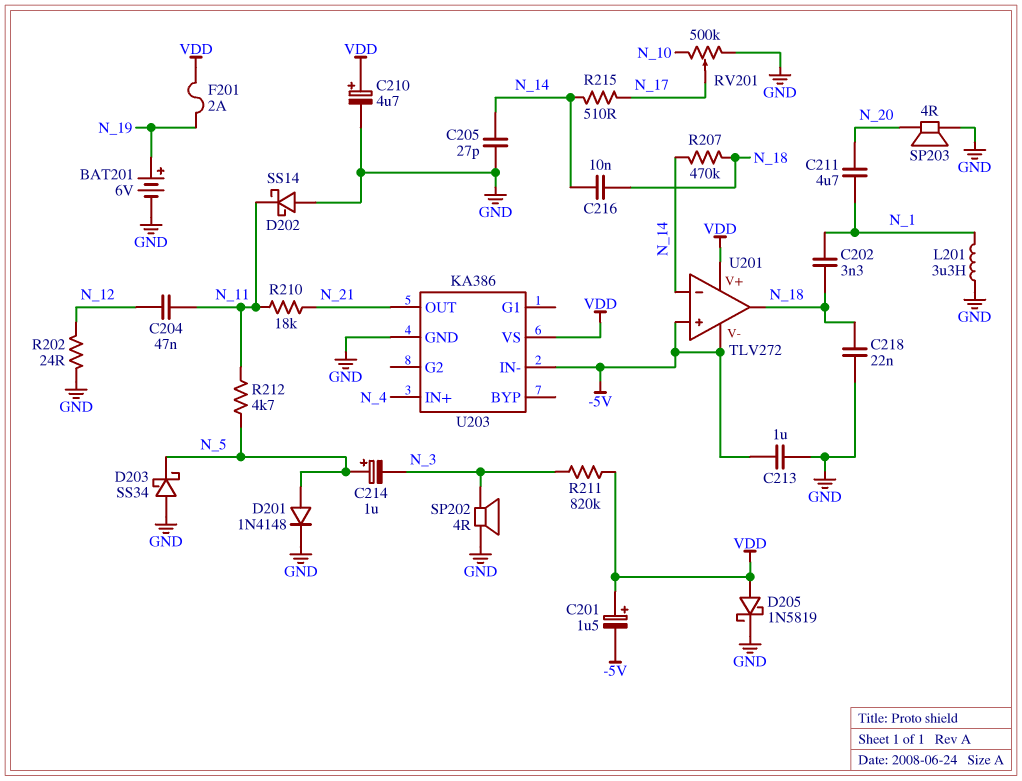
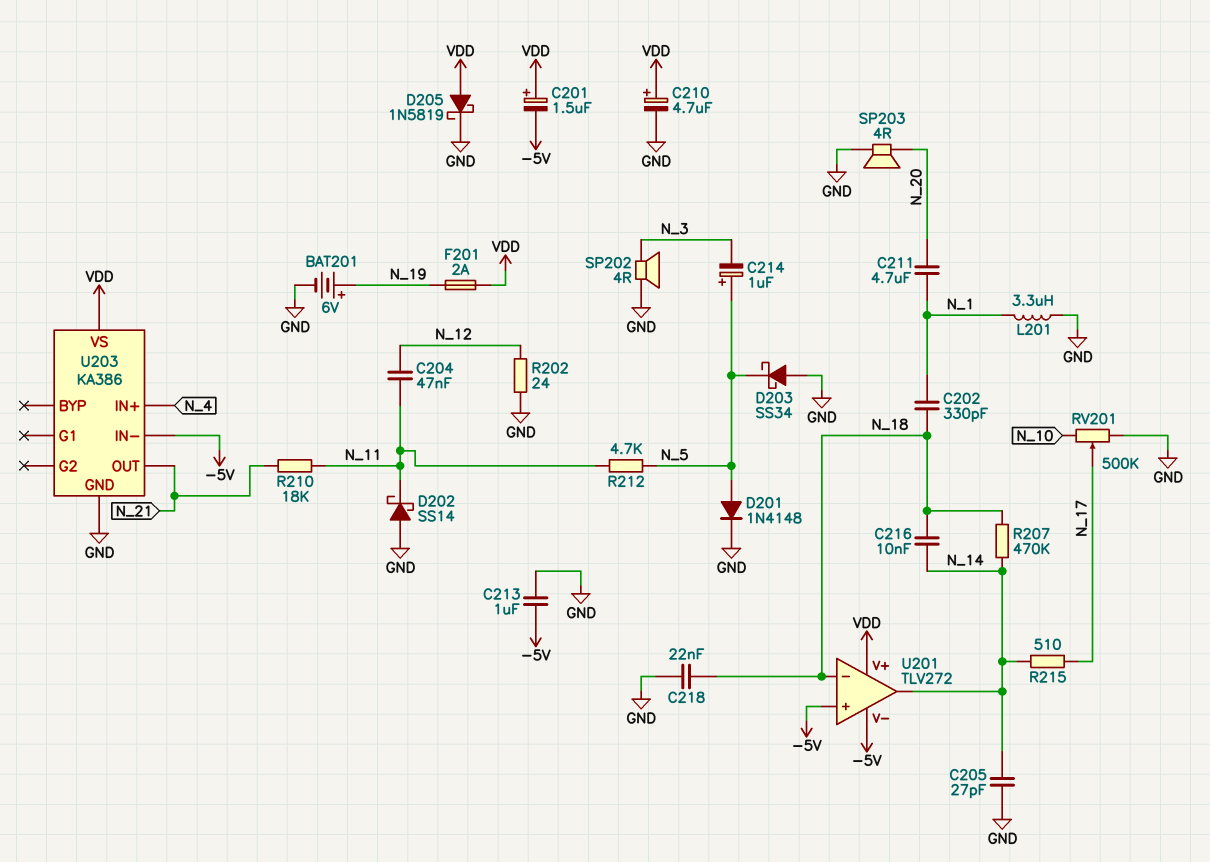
C202: 3.3nF (N_1, N_18) -> 330pF (N_1, N_18)
R211: 820k (N_3, VDD) -> none
U201 pin in-: N_14 -> N_18
U201 pin out: N_18 -> N_14

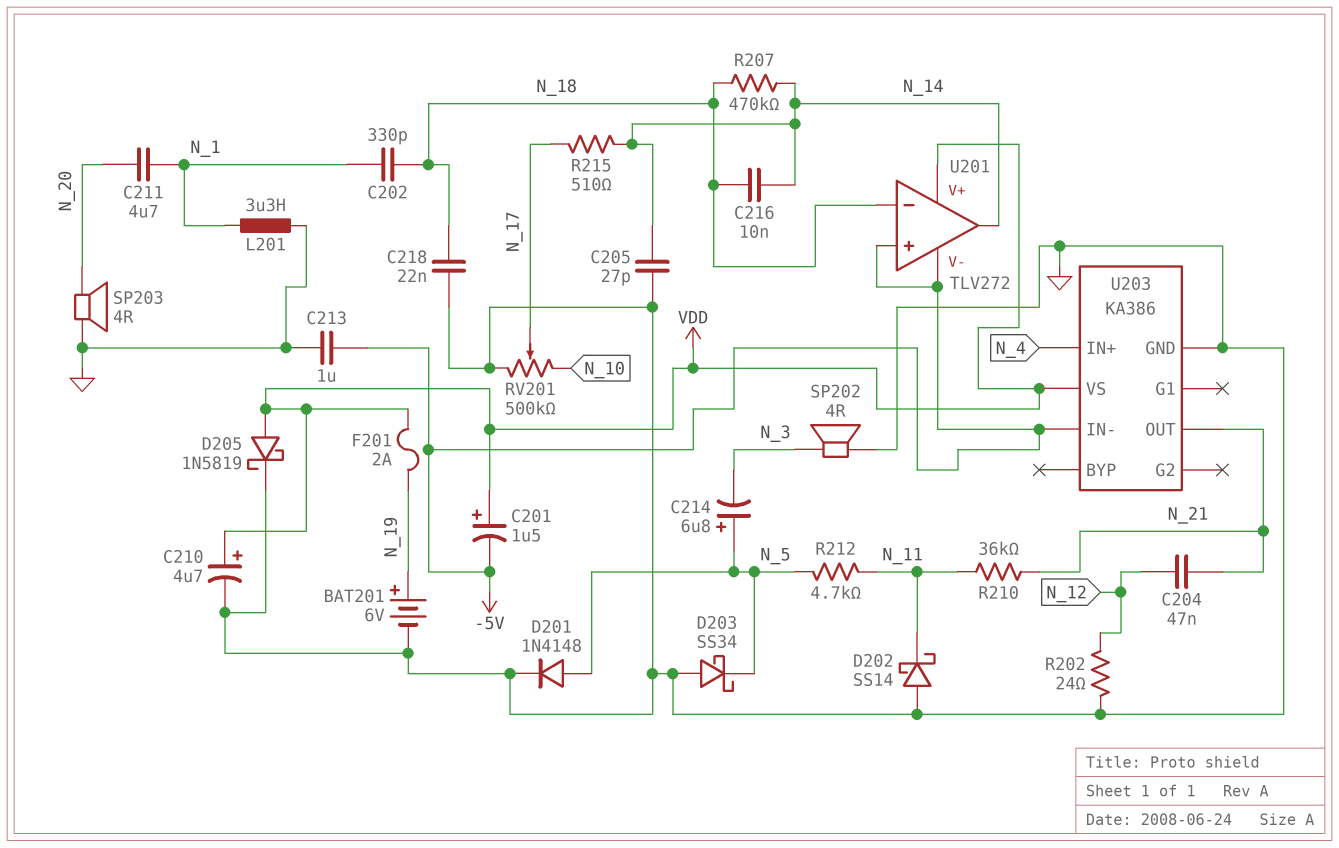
C204: 47nF (N_11, N_12) -> 47nF (N_12, N_21)
C214: 1uF (plus N_5, minus N_3) -> 6.8uF (plus N_5, minus N_3)
R210: 18k (N_11, N_21) -> 36k (N_11, N_21)

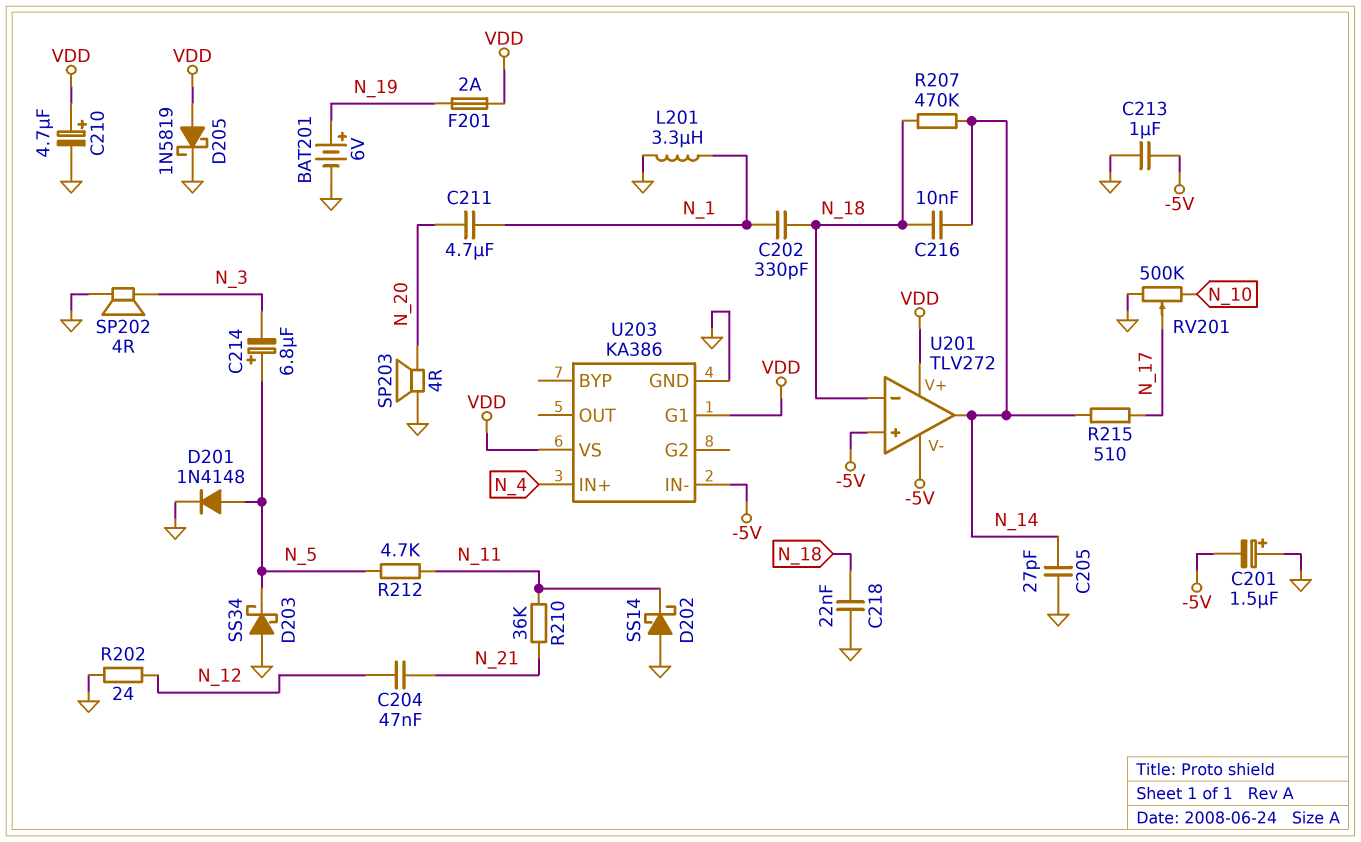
C201: 1.5uF (plus VDD, minus -5V) -> 1.5uF (plus GND, minus -5V)
U203 pin G1: none -> VDD
U203 pin OUT: N_21 -> none

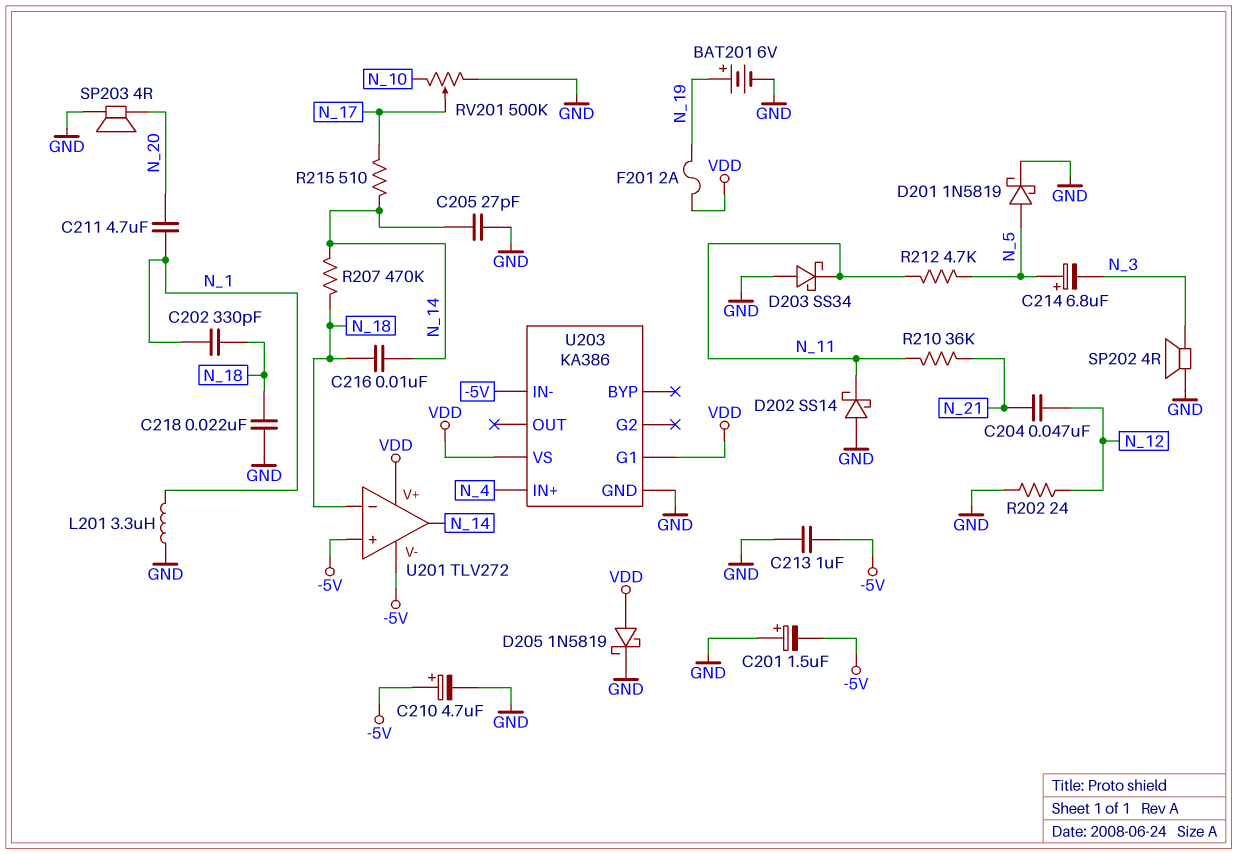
C210: 4.7uF (plus VDD, minus GND) -> 4.7uF (plus -5V, minus GND)
D201: diode 1N4148 (A N_5, K GND) -> schottky 1N5819 (A N_5, K GND)
D203: schottky SS34 (A GND, K N_5) -> schottky SS34 (A GND, K N_11)

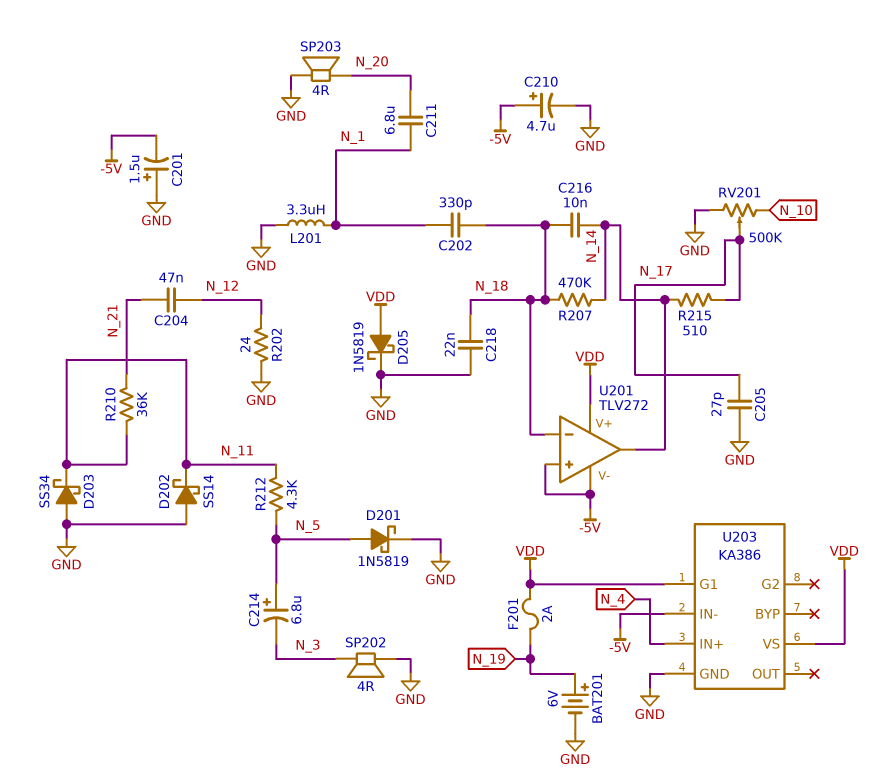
C205: 27pF (GND, N_14) -> 27pF (GND, N_17)
C211: 4.7uF (N_1, N_20) -> 6.8uF (N_1, N_20)
C213: 1uF (-5V, GND) -> none
R212: 4.7k (N_5, N_11) -> 4.3k (N_5, N_11)

